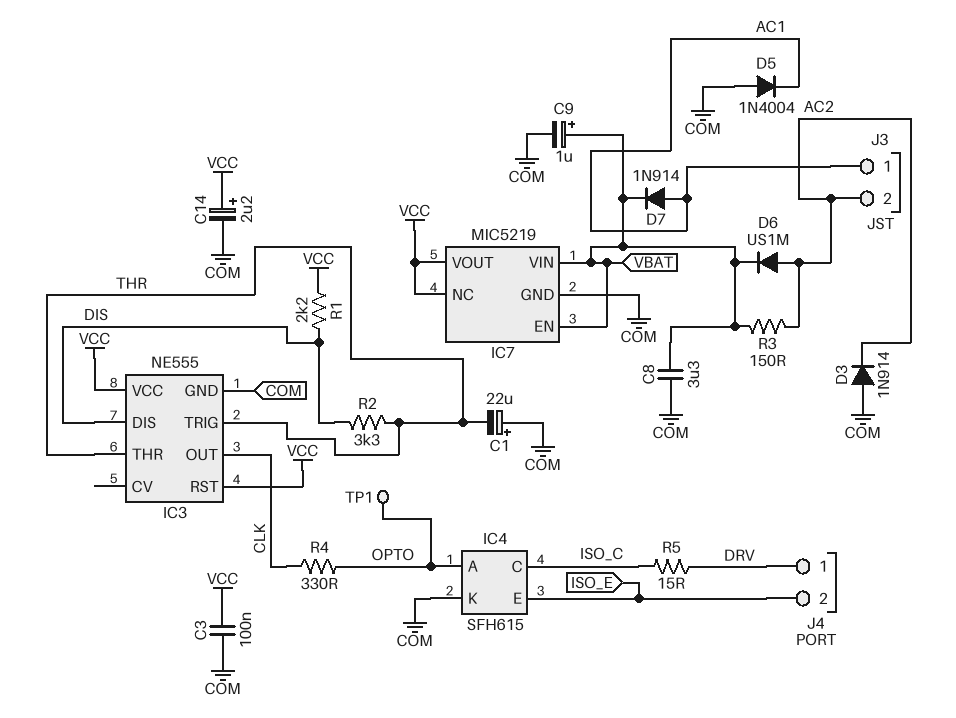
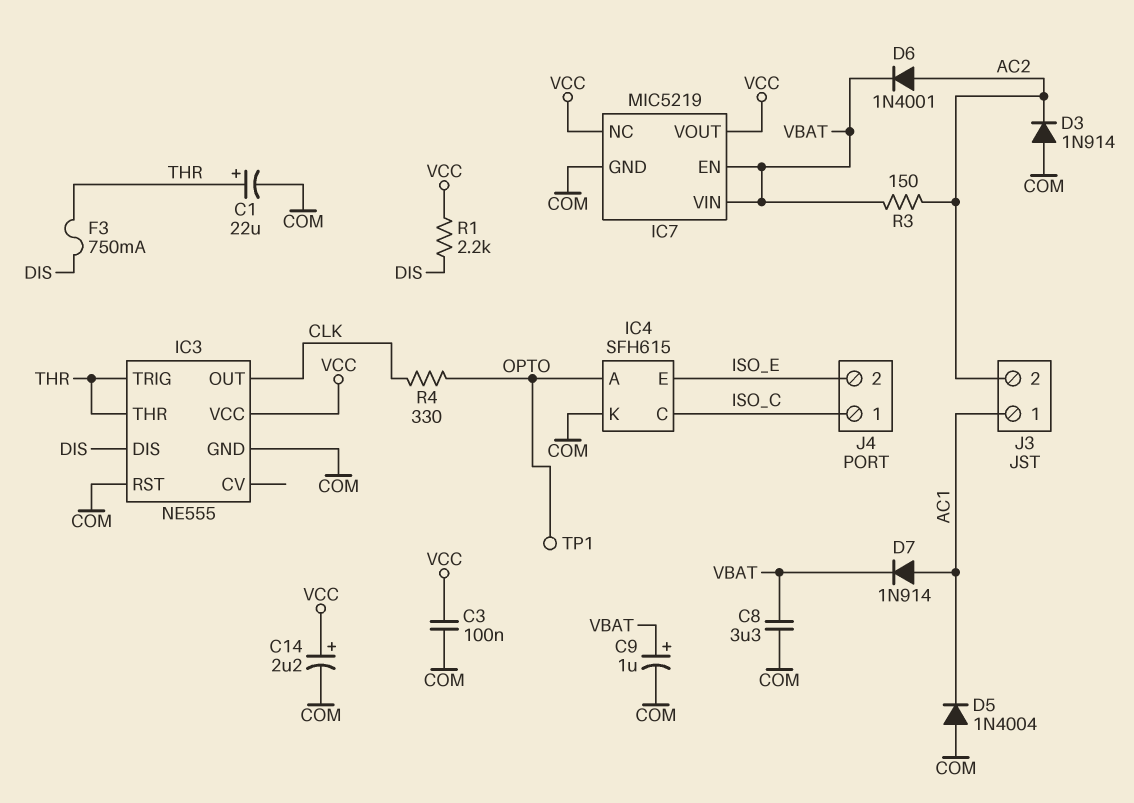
C1: 22uF (plus COM, minus THR) -> 22uF (plus THR, minus COM)
D6: diode US1M (A AC2, K VBAT) -> diode 1N4001 (A AC2, K VBAT)
F3: none -> 750mA (DIS, THR)
IC3 pin RST: VCC -> COM
J4 pin 1: DRV -> ISO_C
R2: 3.3k (DIS, THR) -> none
R5: 15 (DRV, ISO_C) -> none

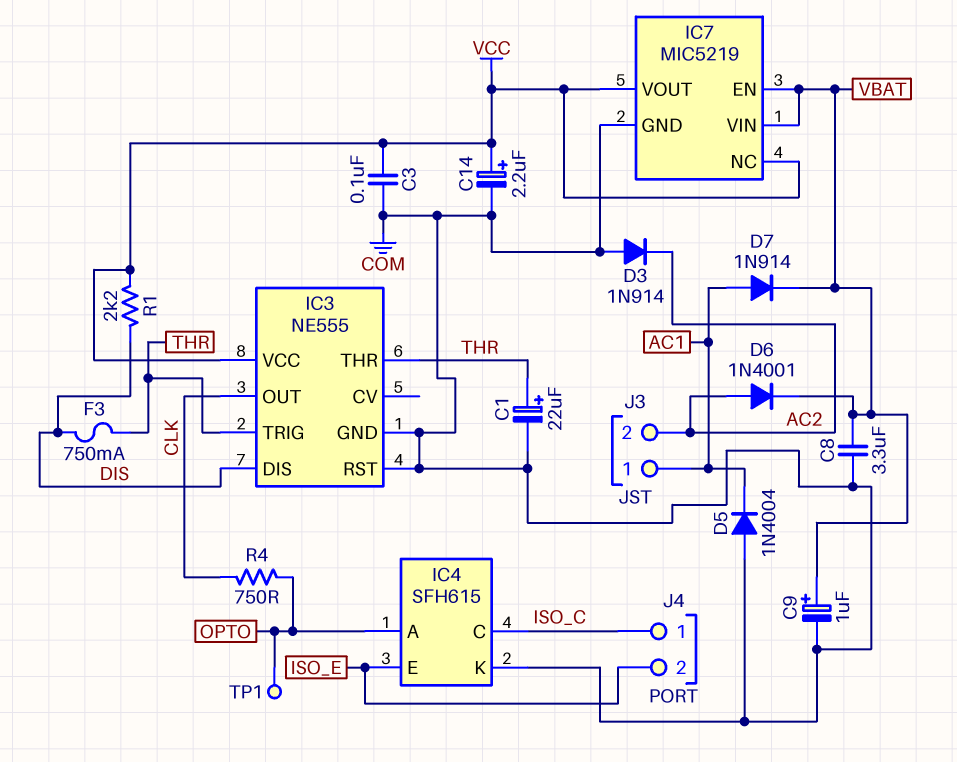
R3: 150 (AC2, VBAT) -> none
R4: 330 (CLK, OPTO) -> 750 (CLK, OPTO)

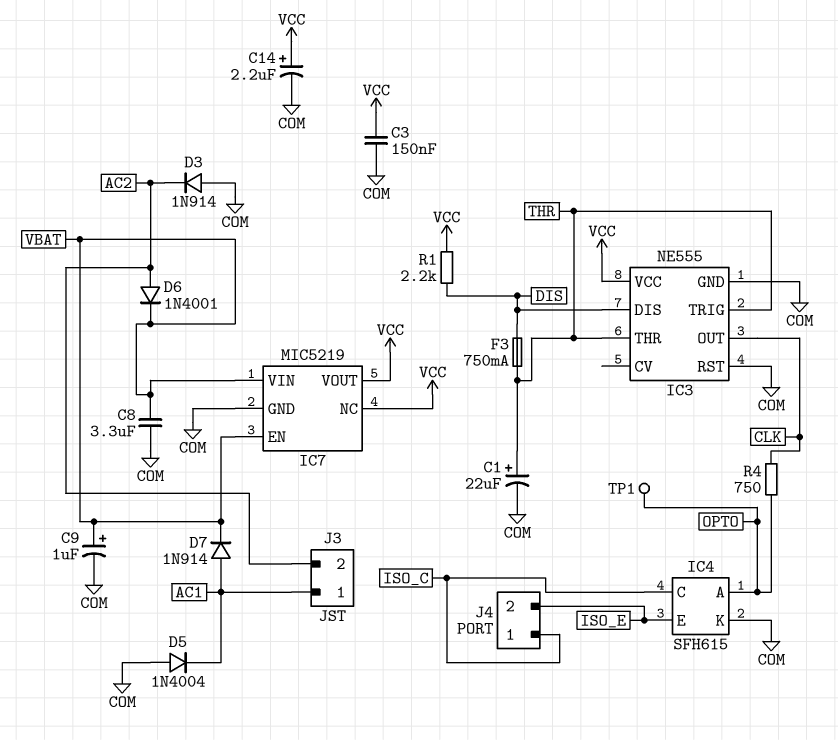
C3: 100nF (COM, VCC) -> 150nF (COM, VCC)

